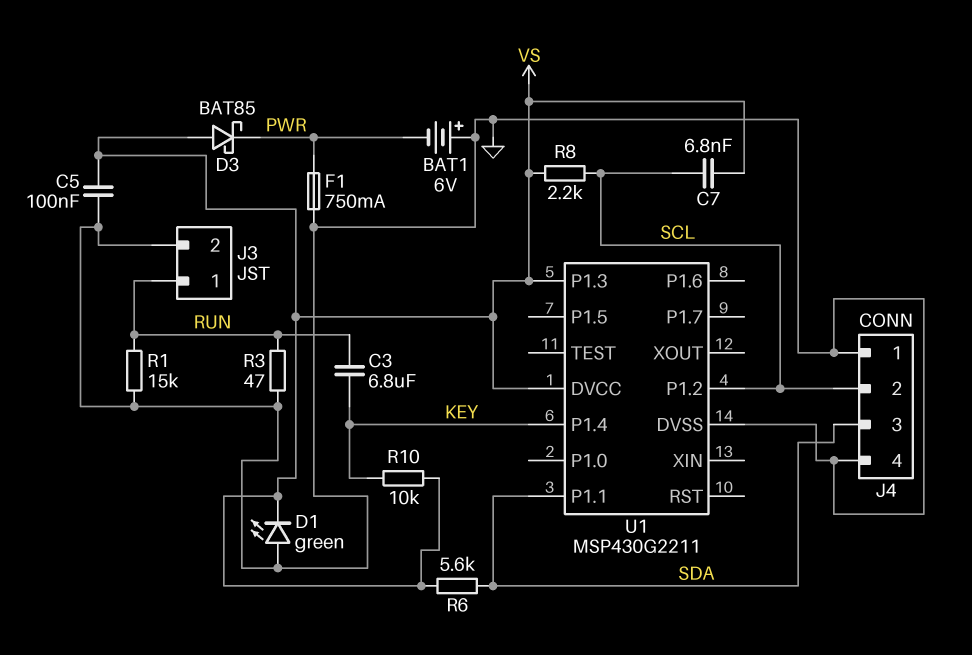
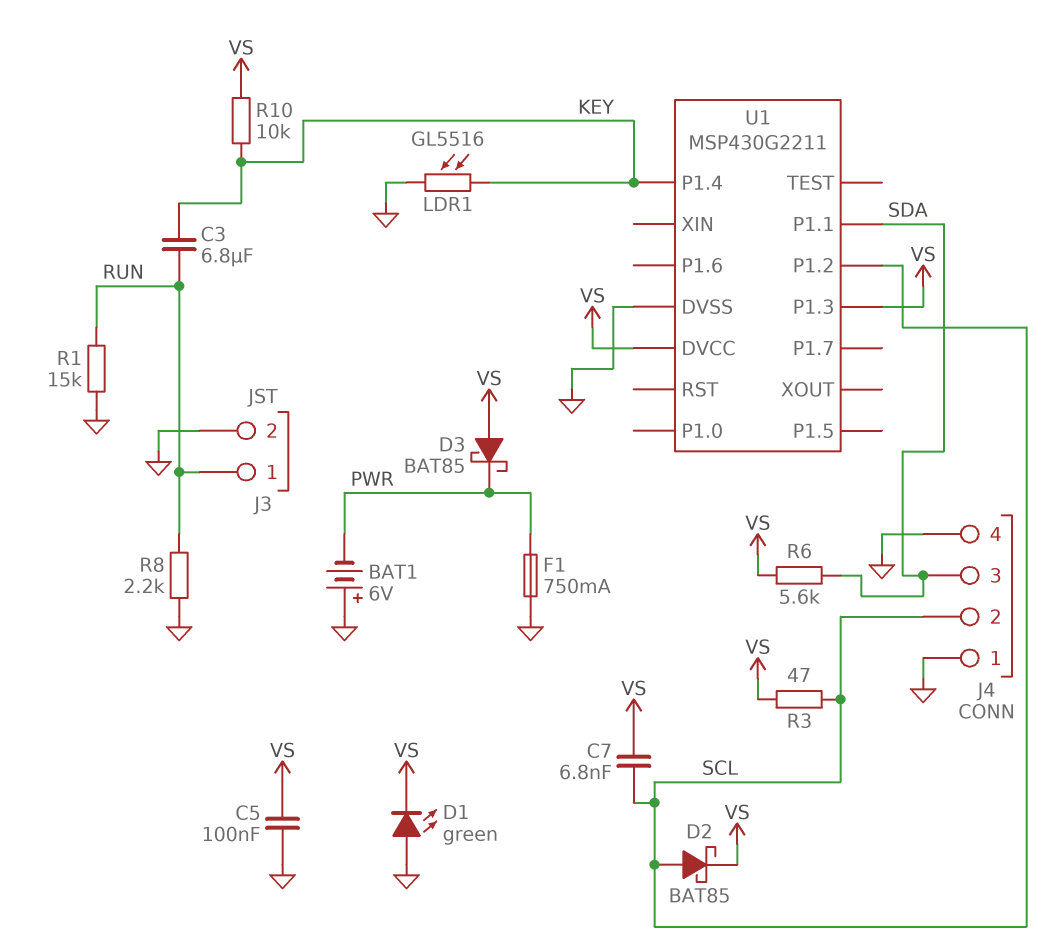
D2: none -> schottky BAT85 (A SCL, K VS)
LDR1: none -> GL5516 (GND, KEY)
R3: 47 (GND, RUN) -> 47 (SCL, VS)
R8: 2.2k (SCL, VS) -> 2.2k (GND, RUN)

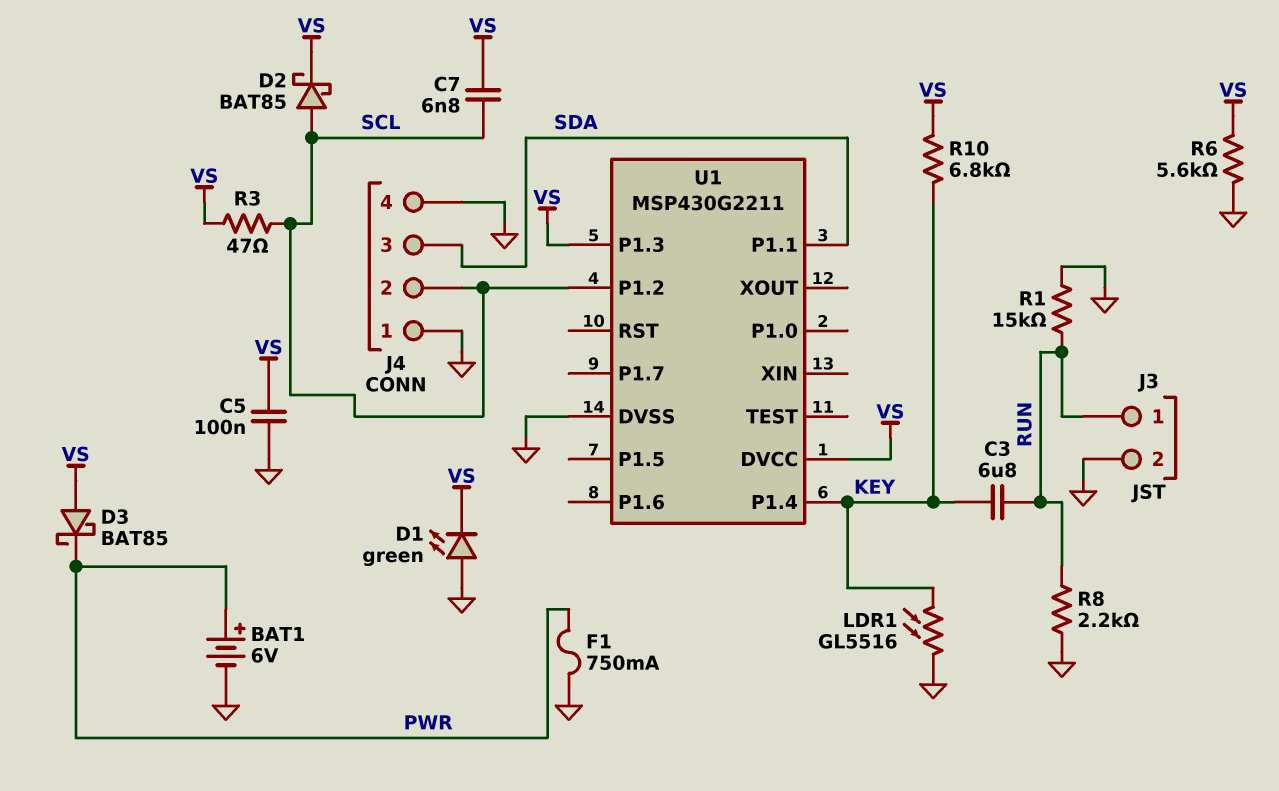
BAT1: 6V (plus GND, minus PWR) -> 6V (plus PWR, minus GND)
R6: 5.6k (SDA, VS) -> 5.6k (GND, VS)
R10: 10k (KEY, VS) -> 6.8k (KEY, VS)

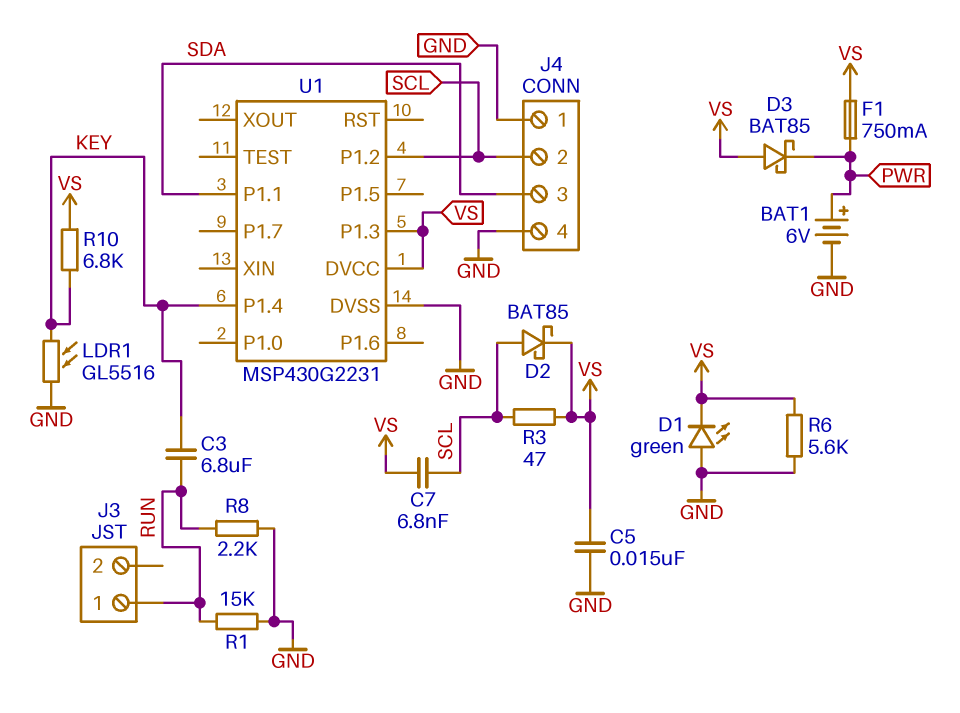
C5: 100nF (GND, VS) -> 15nF (GND, VS)
F1: 750mA (GND, PWR) -> 750mA (PWR, VS)
J3 pin 2: GND -> none
U1: MSP430G2211 -> MSP430G2231

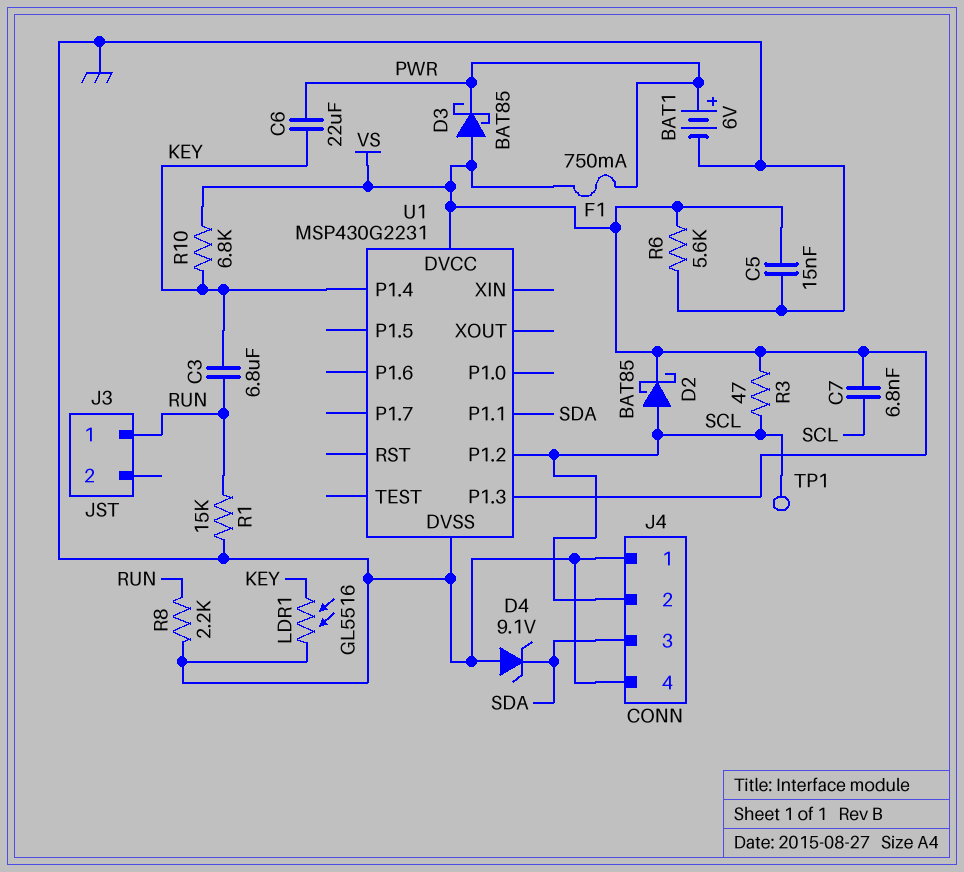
C6: none -> 22uF (KEY, PWR)
D1: LED green (A GND, K VS) -> none
D4: none -> zener 9.1V (A GND, K SDA)
TP1: none -> test point (SCL)

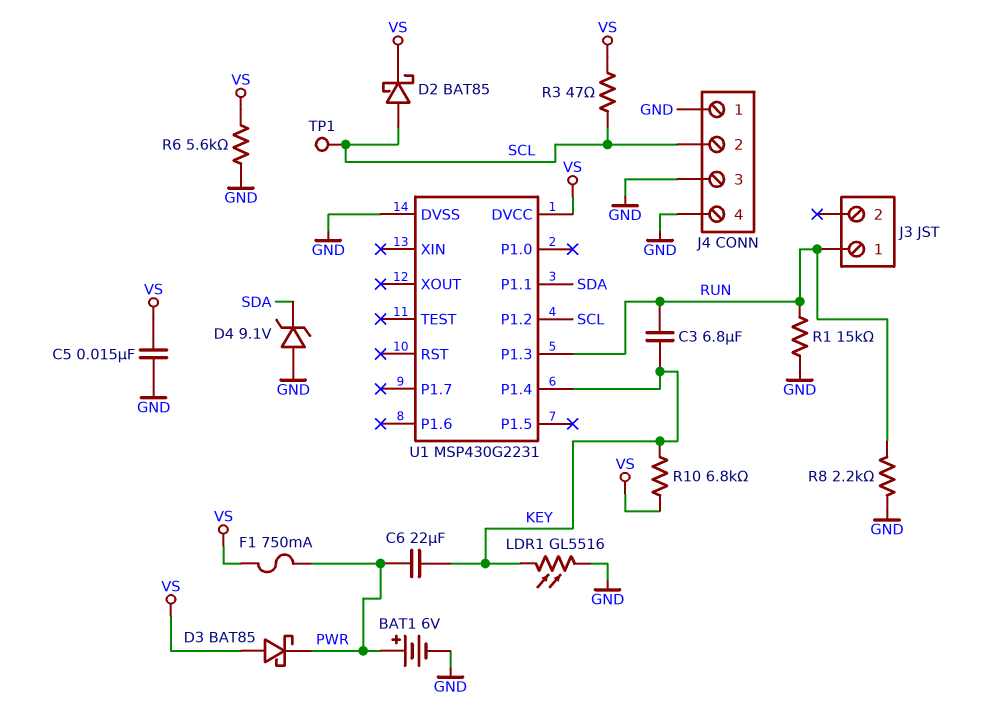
C7: 6.8nF (SCL, VS) -> none
J4 pin 3: SDA -> GND
U1 pin P1.3: VS -> RUN

